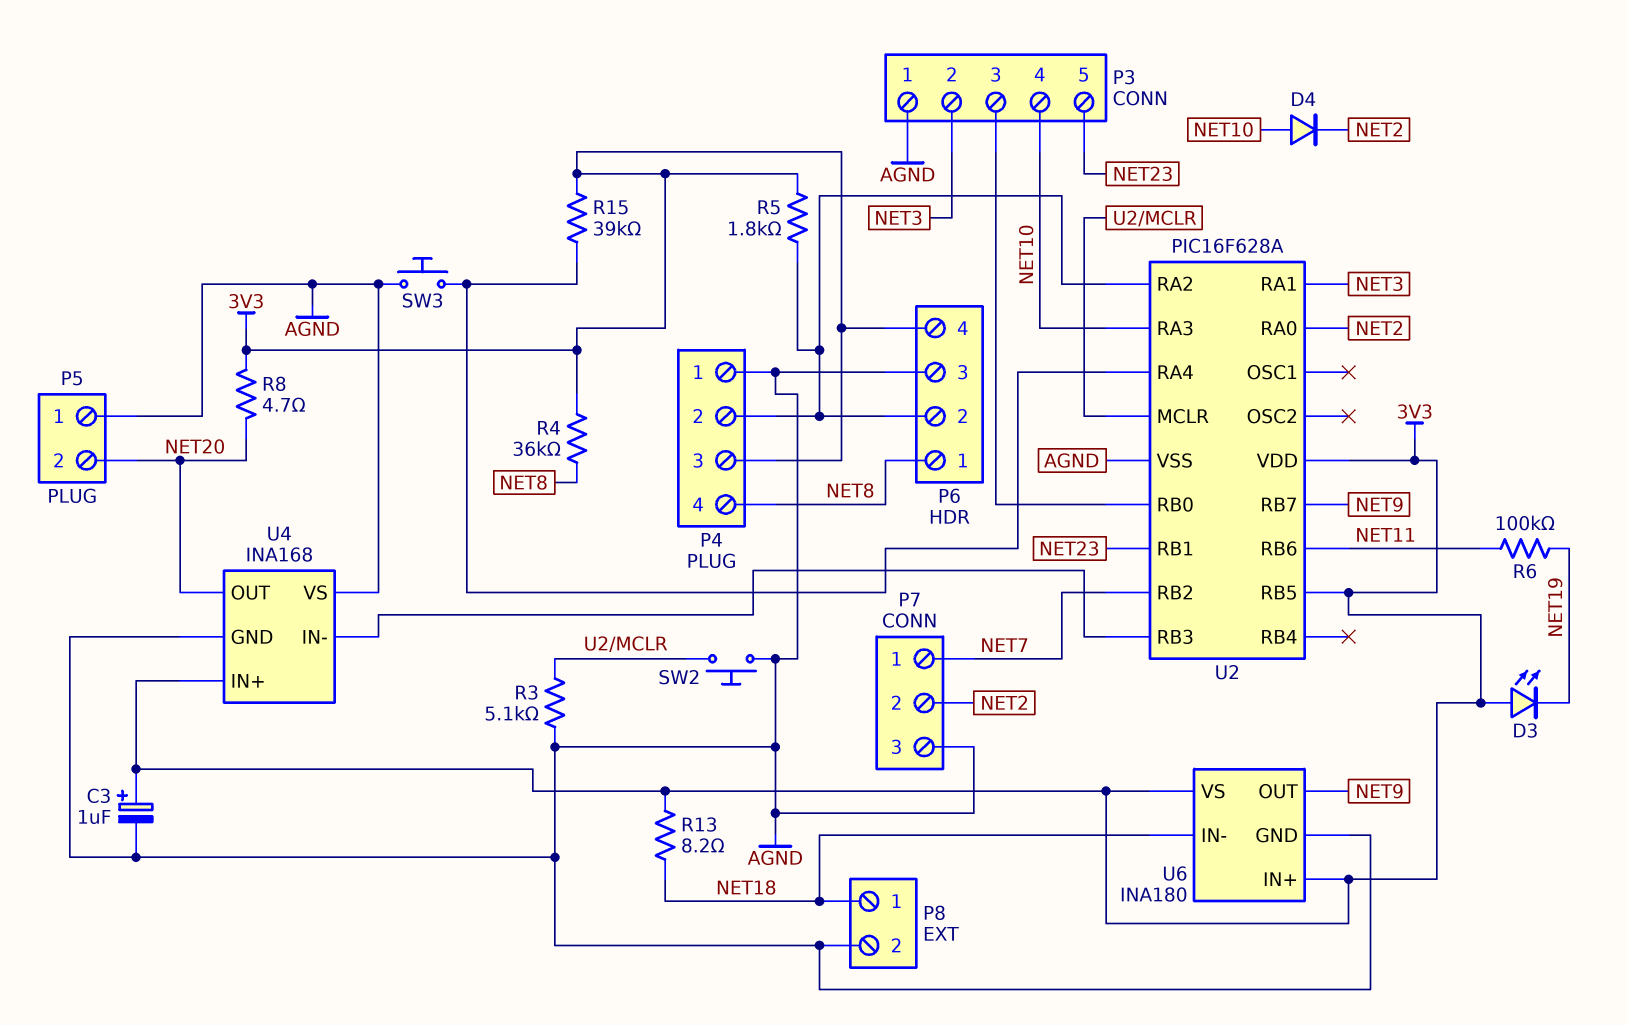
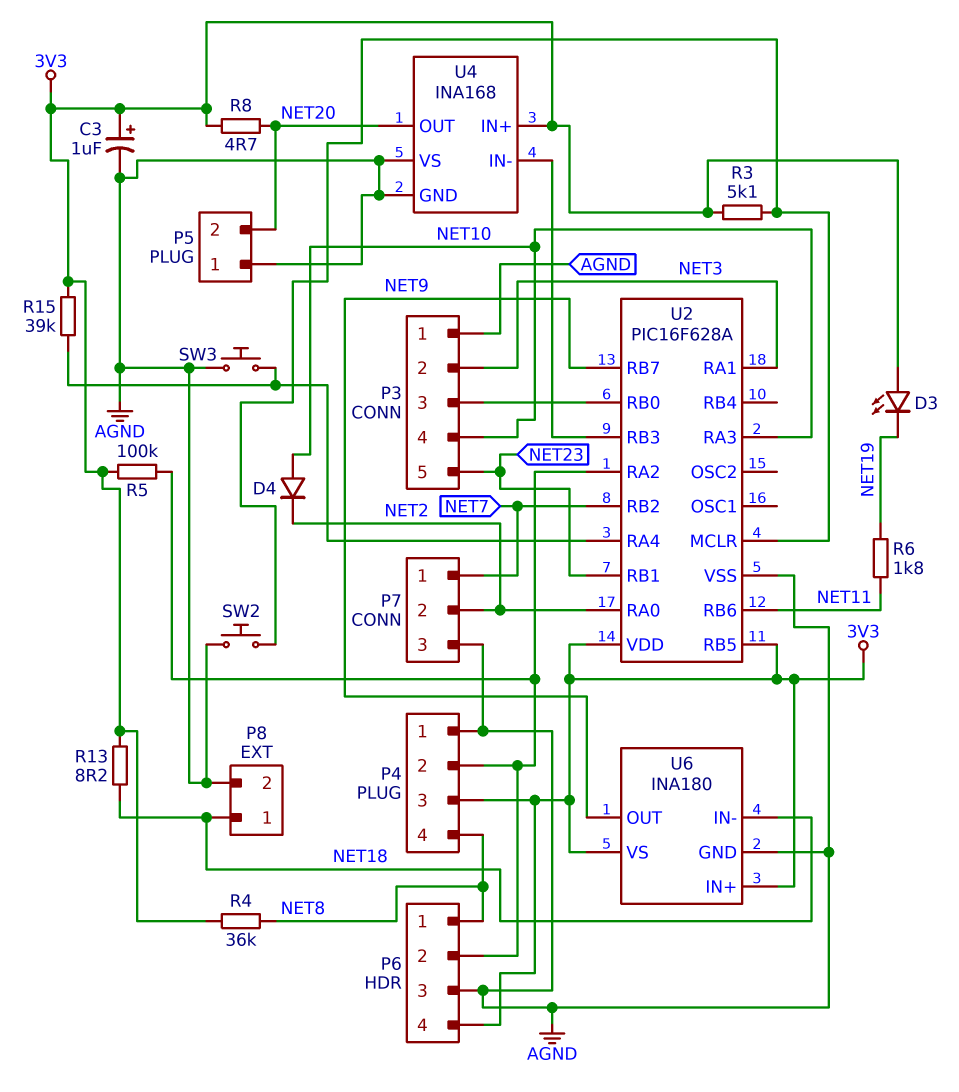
R3: 5.1k (AGND, U2/MCLR) -> 5.1k (3V3, U2/MCLR)
R5: 1.8k (3V3, P4/2) -> 100k (3V3, P4/2)
R6: 100k (NET11, NET19) -> 1.8k (NET11, NET19)

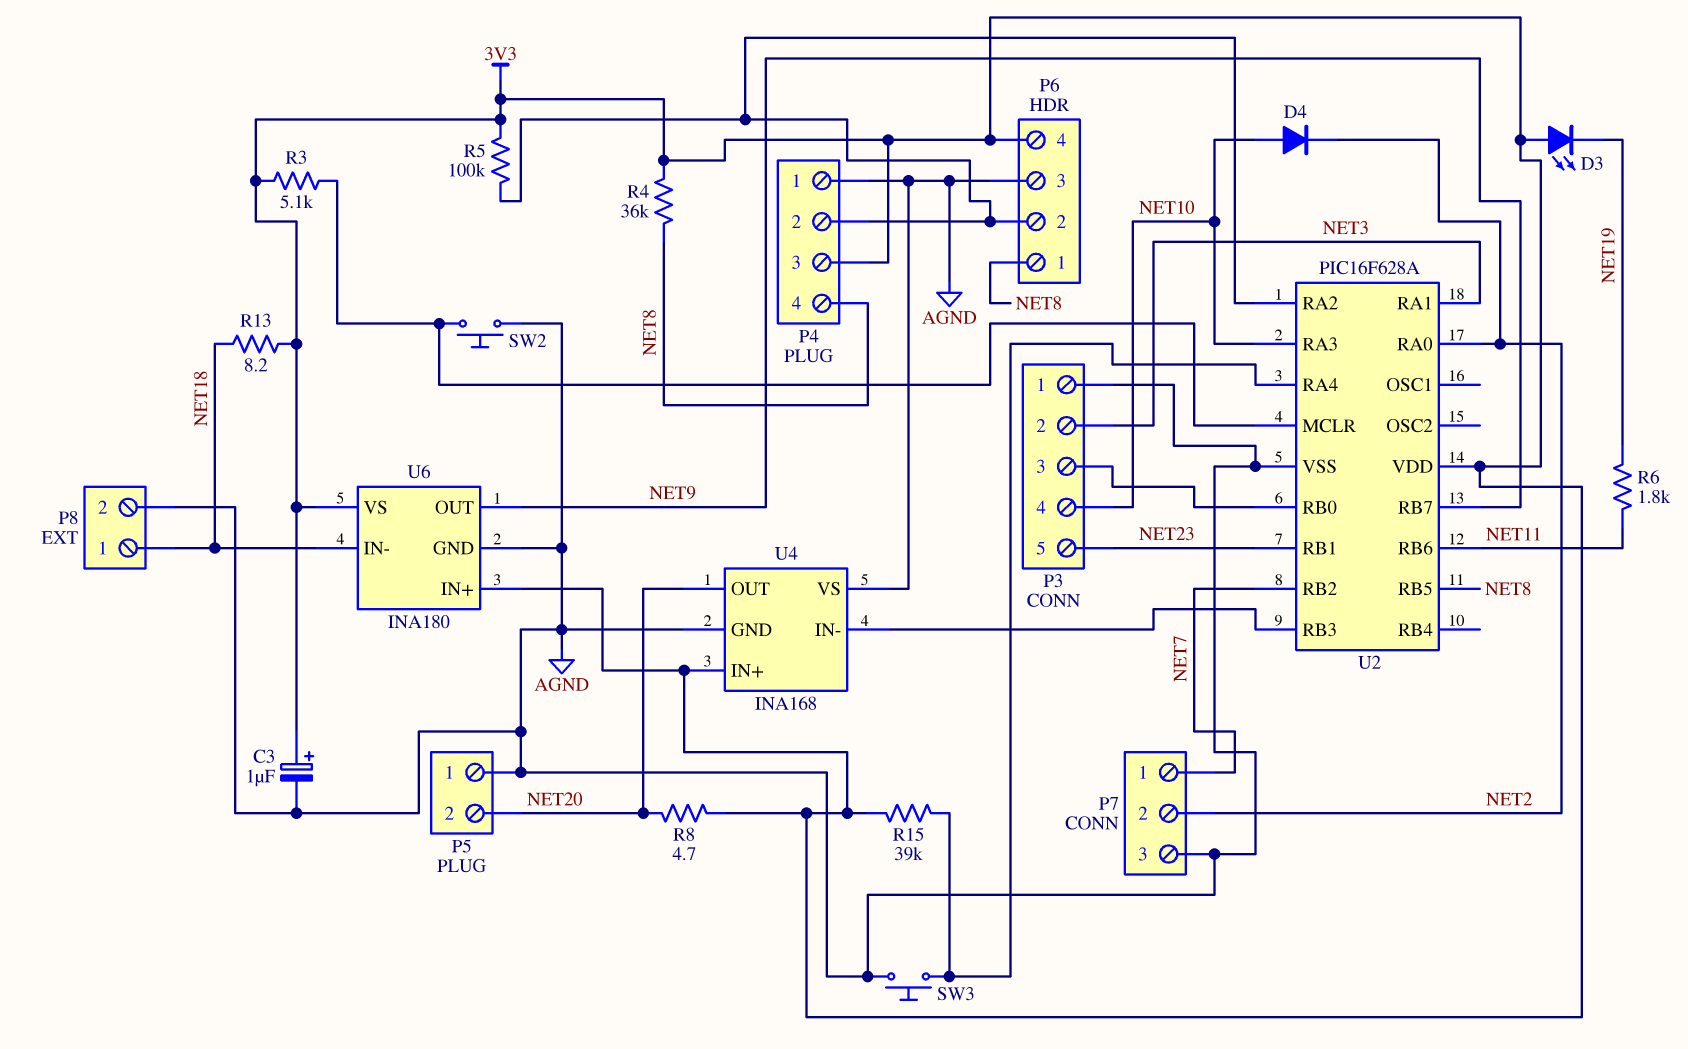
U2 pin RB5: 3V3 -> NET8

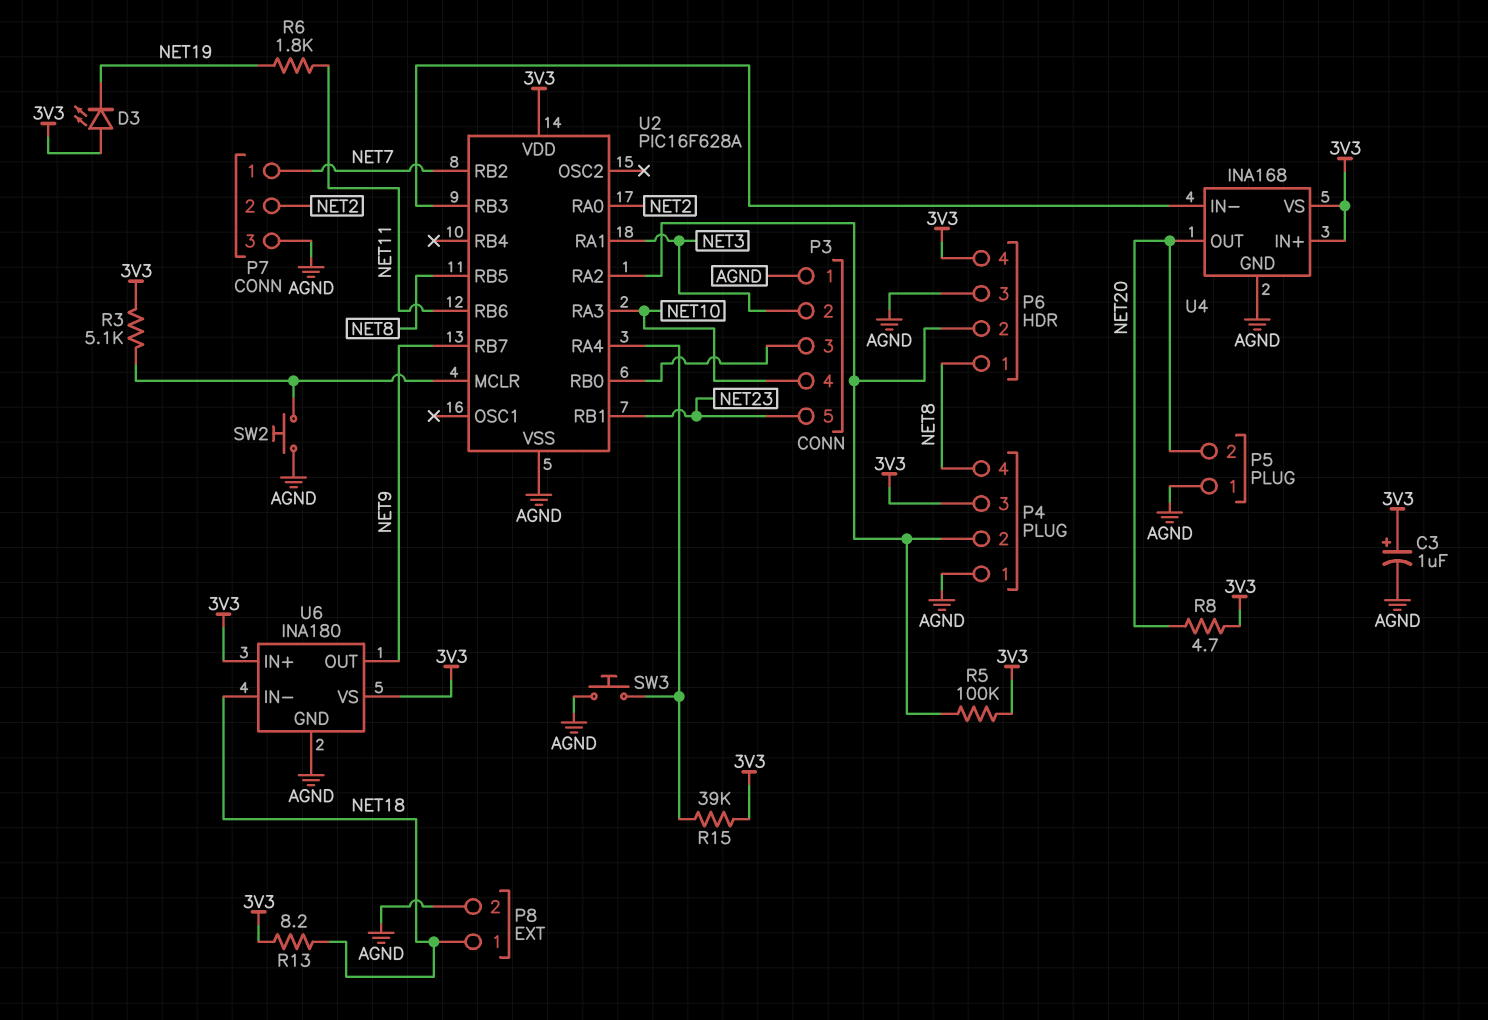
D4: diode (A NET10, K NET2) -> none
R4: 36k (3V3, NET8) -> none
U4 pin VS: AGND -> 3V3

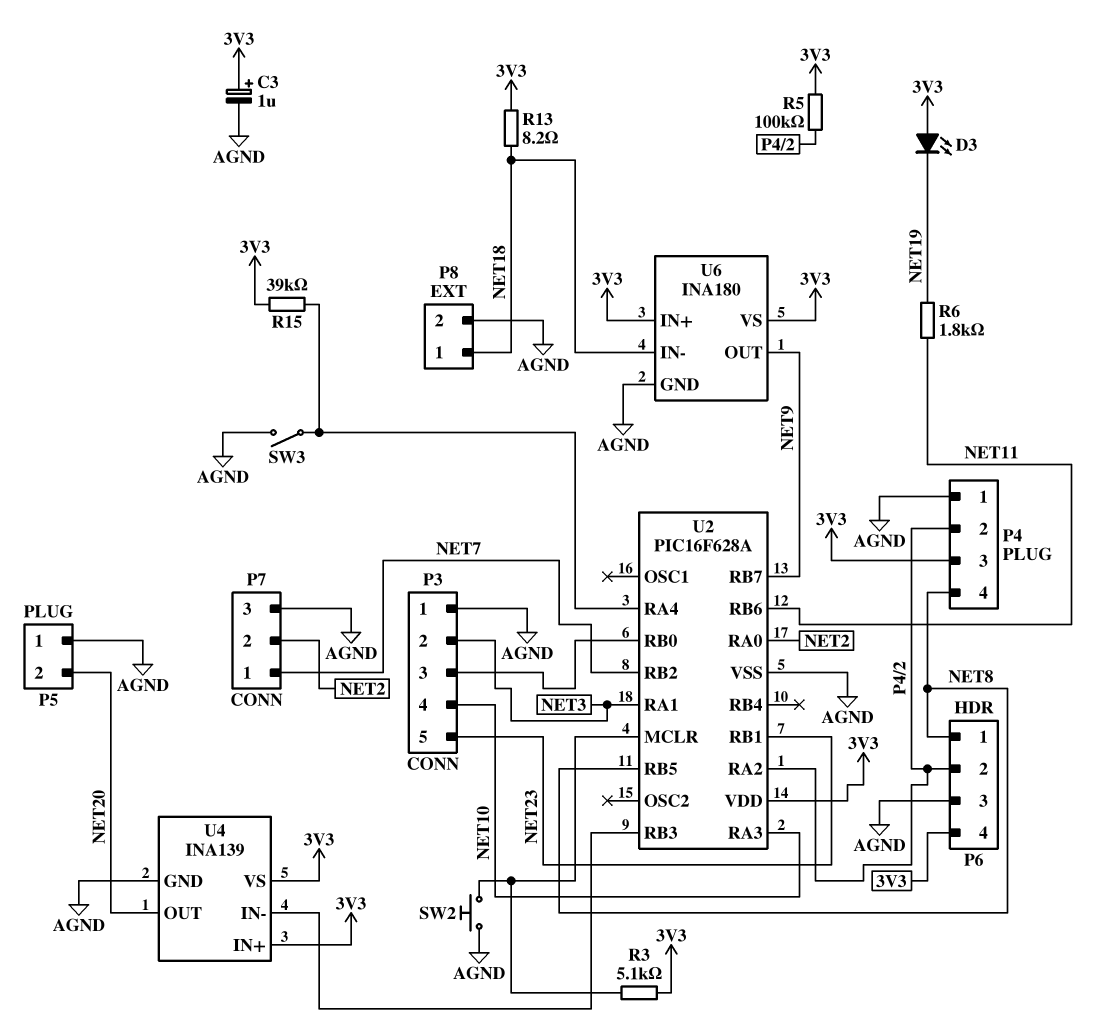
R8: 4.7 (3V3, NET20) -> none
SW3: button (AGND, U2/RA4) -> switch (AGND, U2/RA4)
U4: INA168 -> INA139

